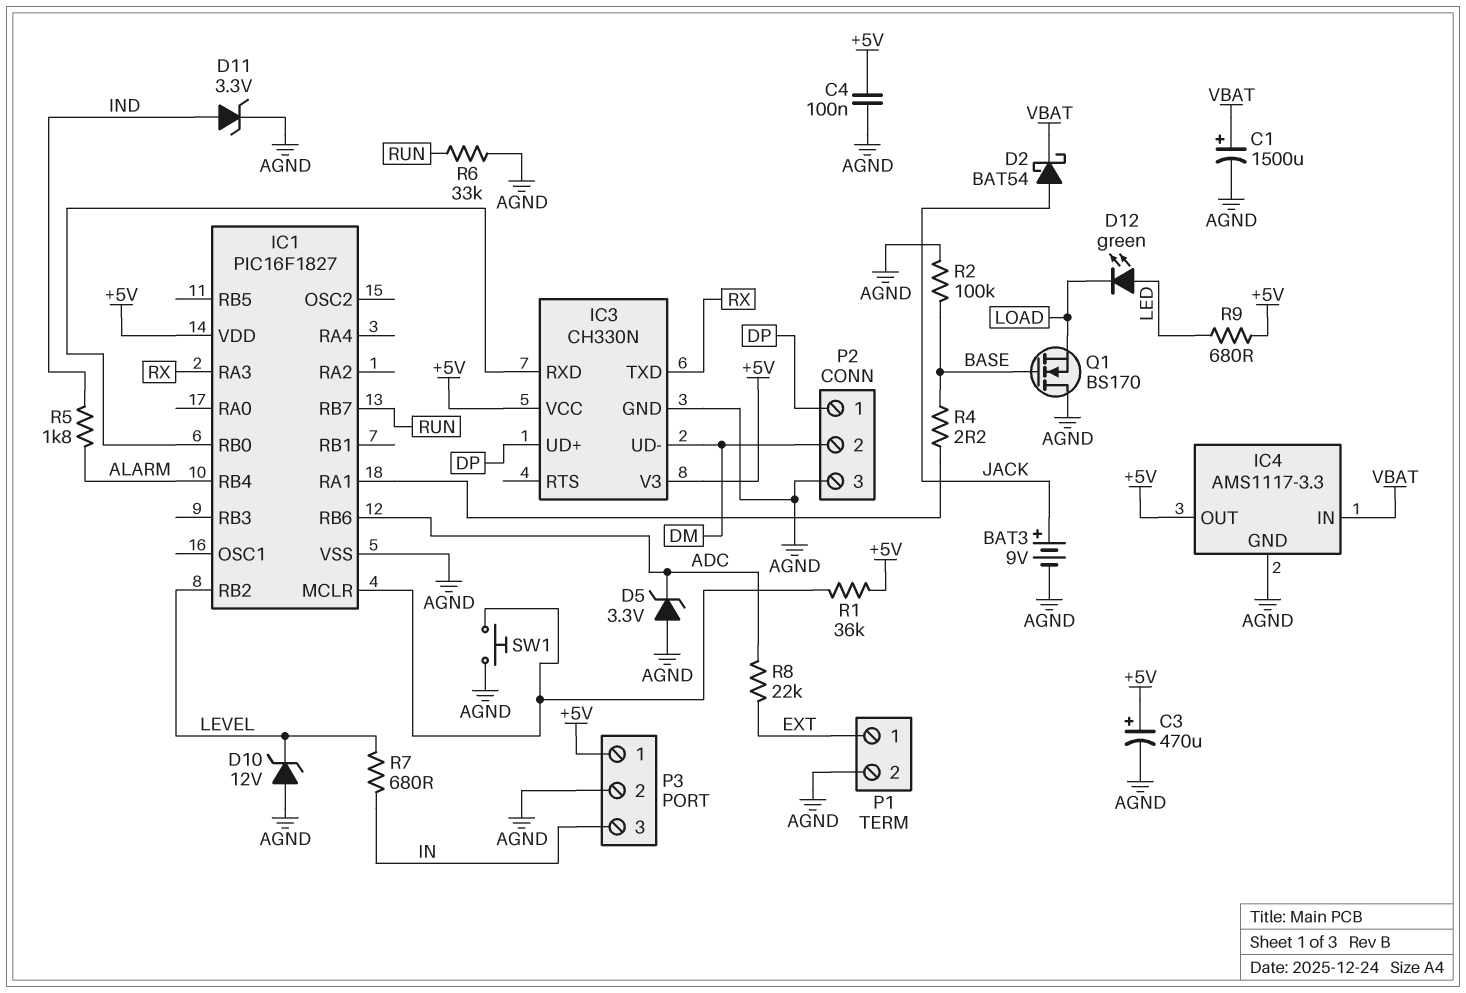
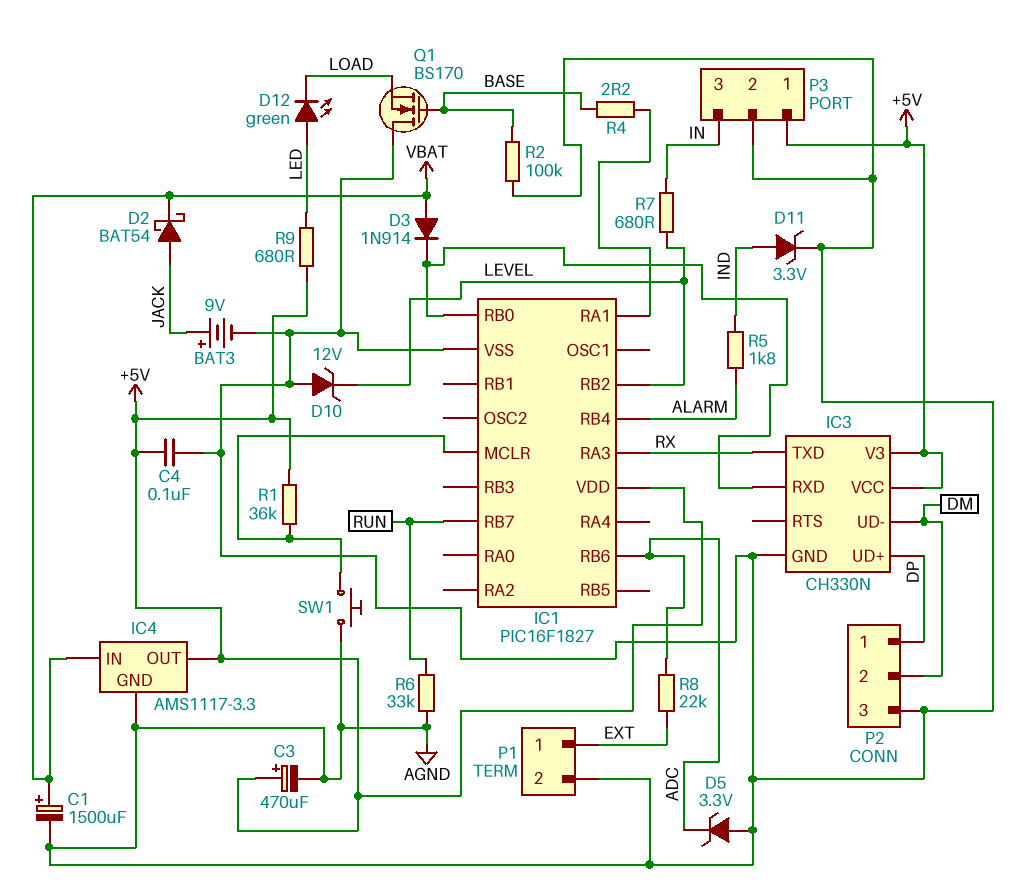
D3: none -> diode 1N914 (A VBAT, K IC1/RB0)

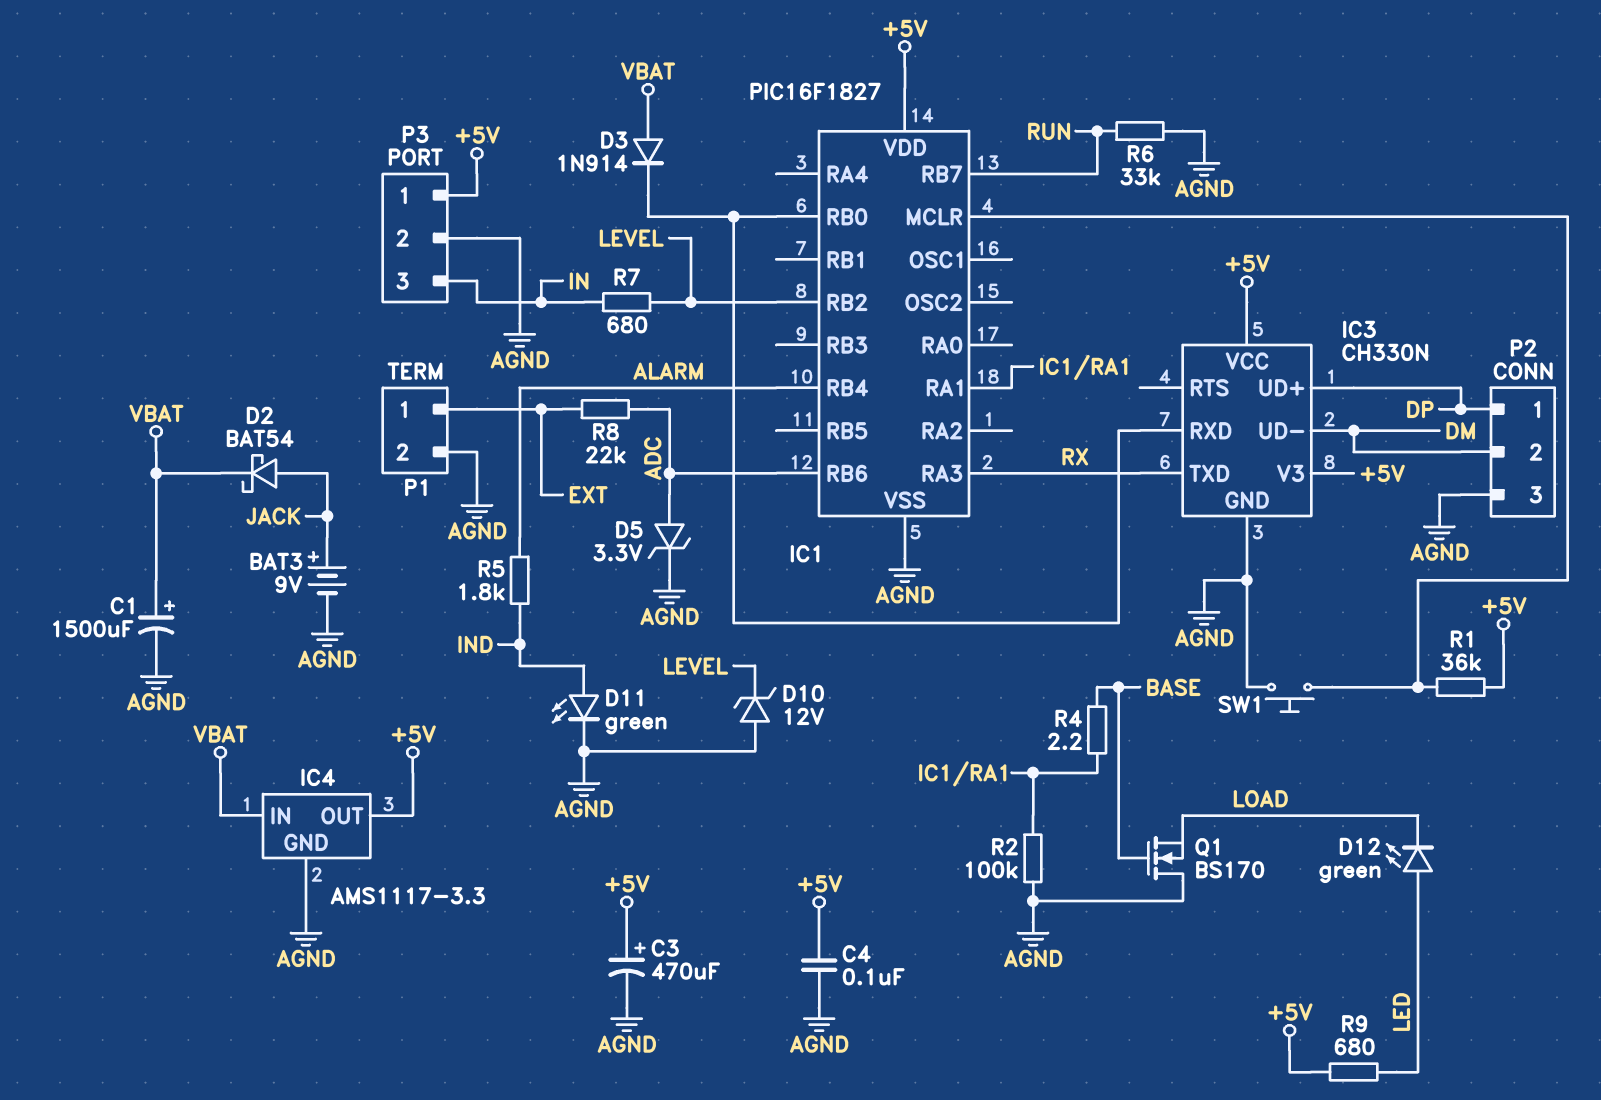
D5: zener 3.3V (A AGND, K ADC) -> zener 3.3V (A ADC, K AGND)
D11: zener 3.3V (A IND, K AGND) -> LED green (A IND, K AGND)
R2: 100k (AGND, BASE) -> 100k (AGND, IC1/RA1)

